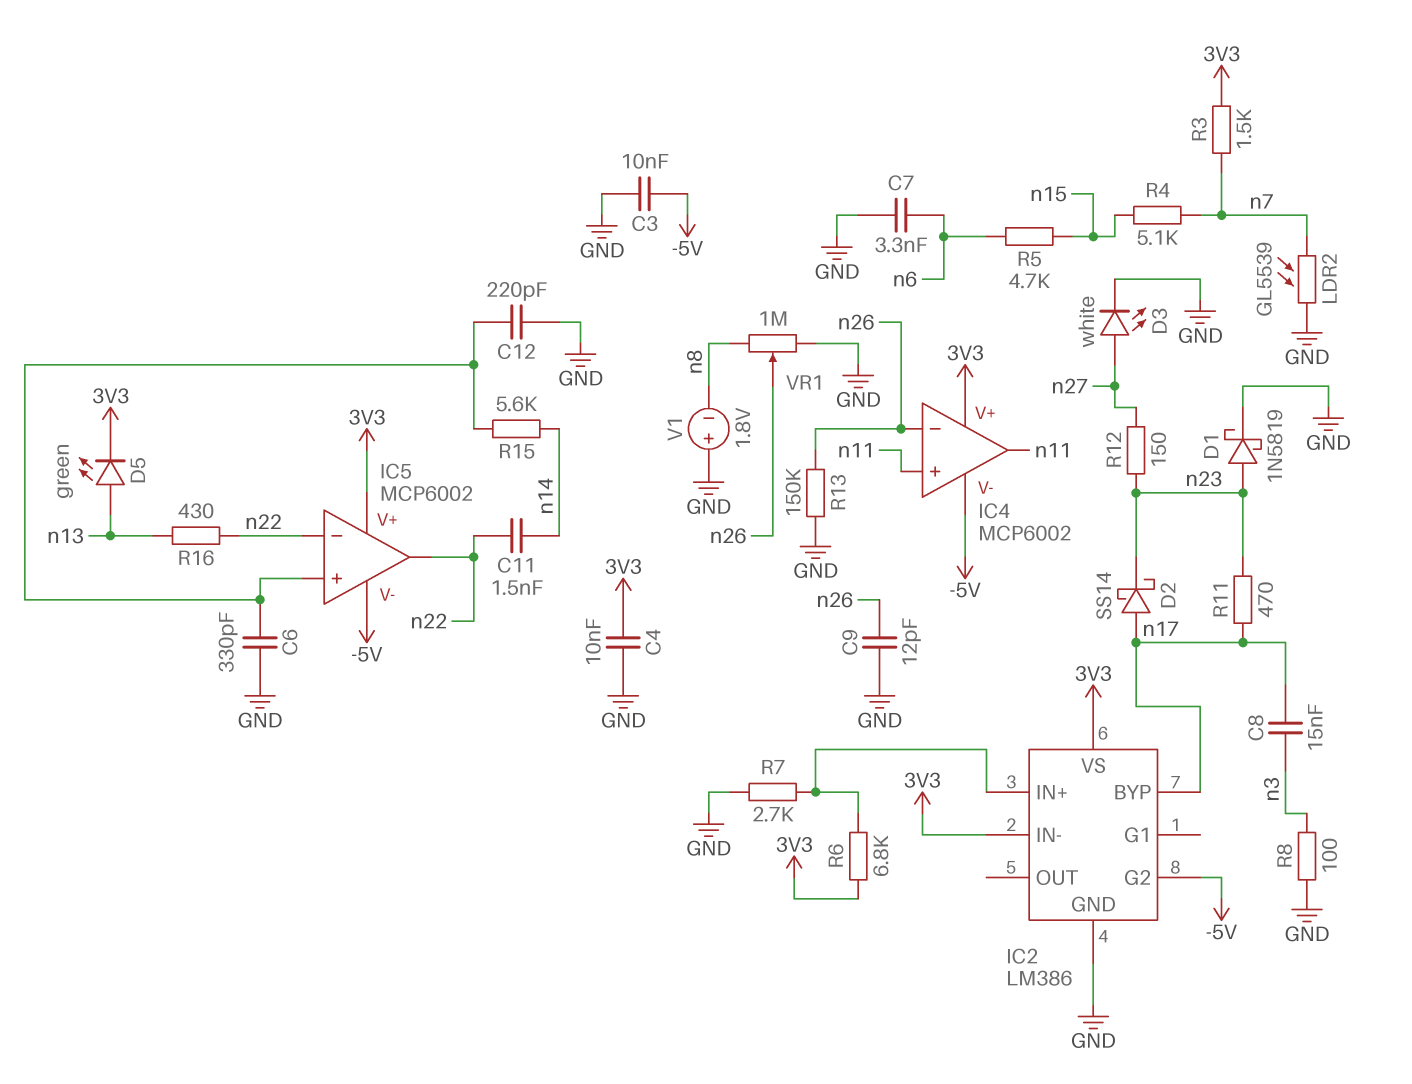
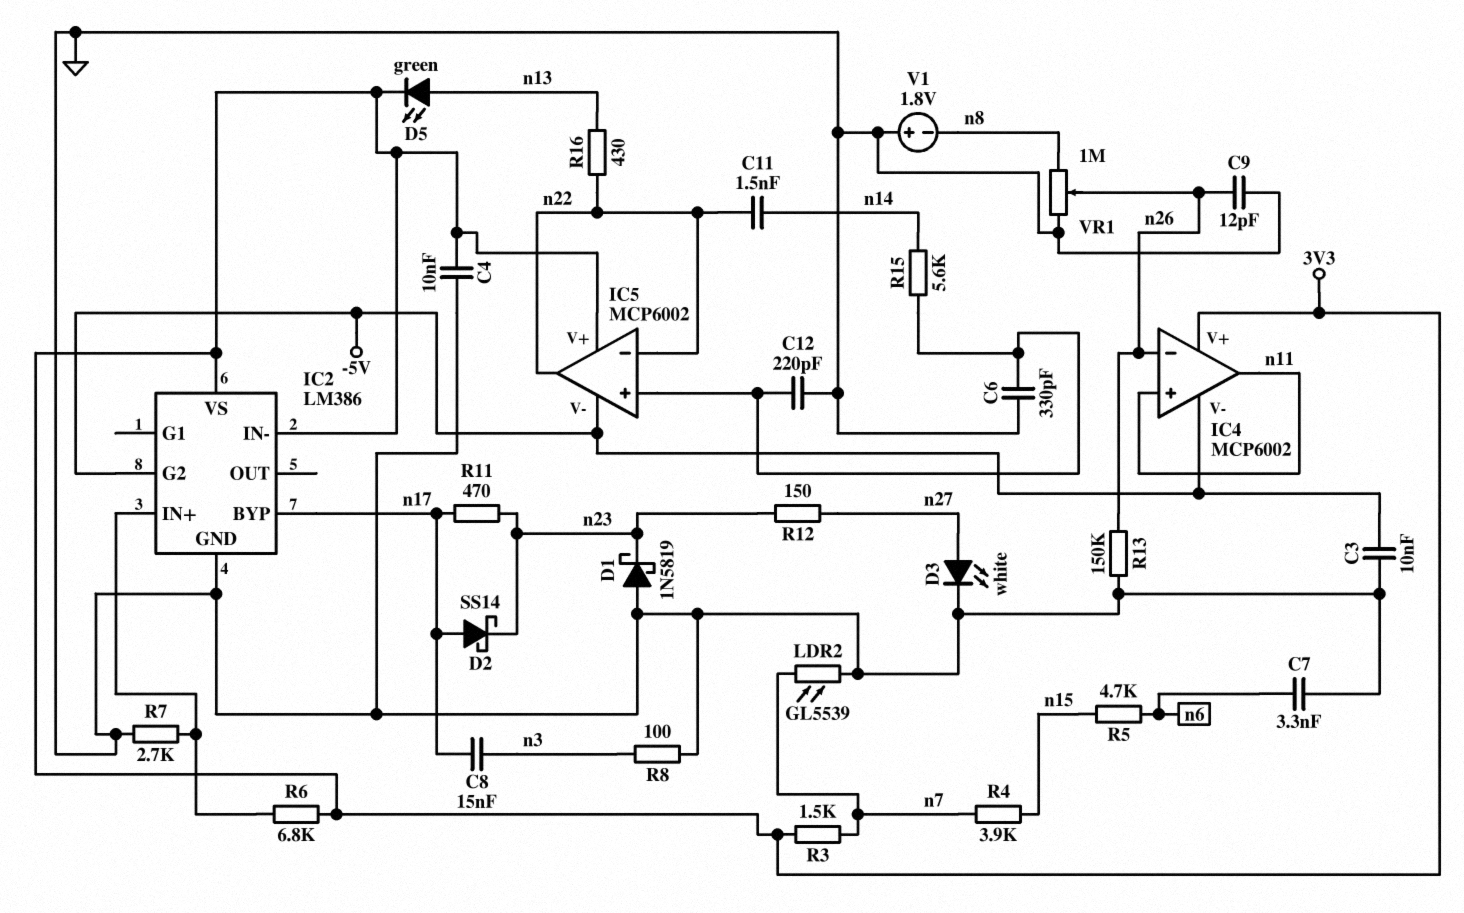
D1: schottky 1N5819 (A n23, K GND) -> schottky 1N5819 (A GND, K n23)
R4: 5.1k (n7, n15) -> 3.9k (n7, n15)

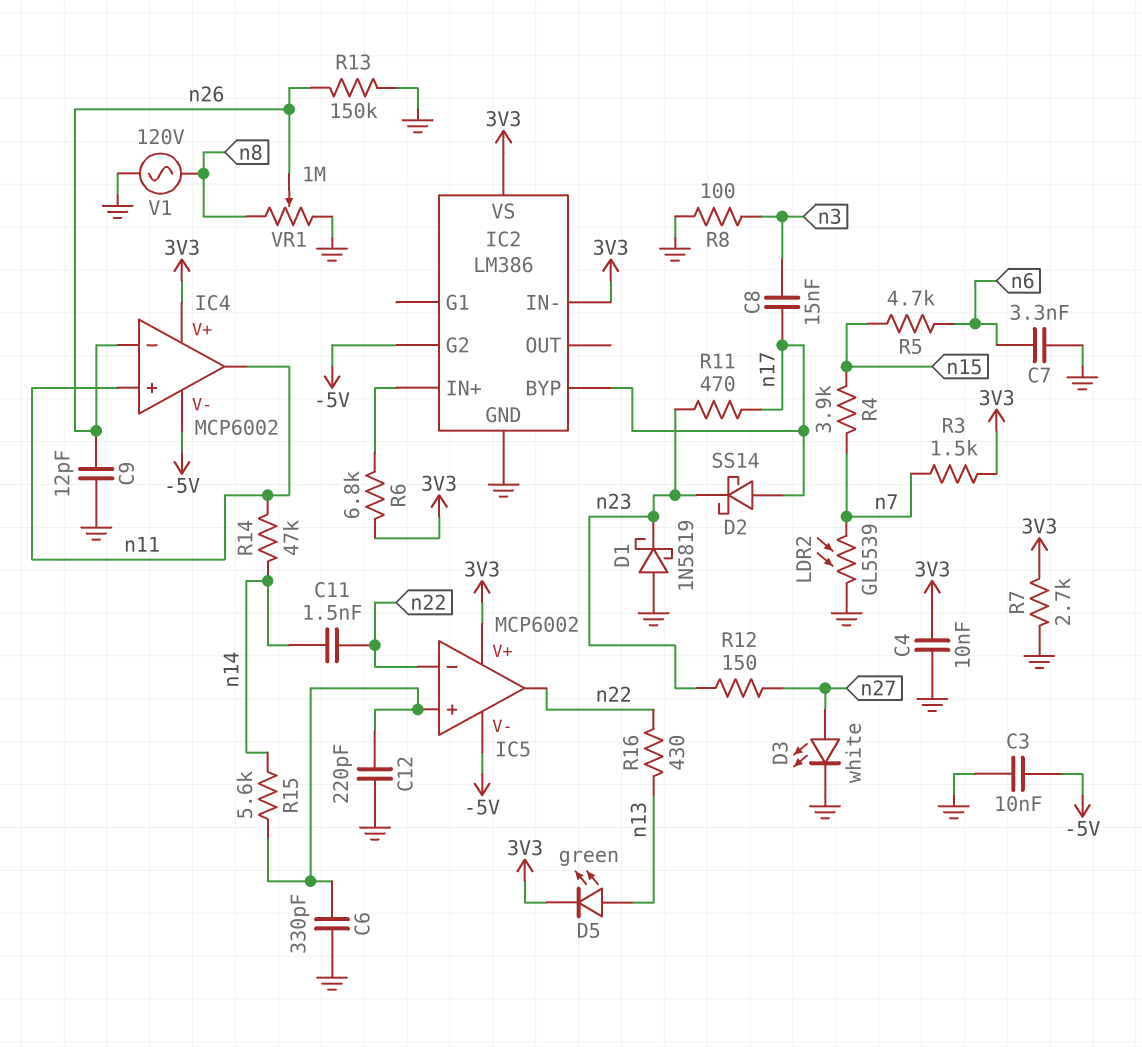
R7: 2.7k (GND, IC2/IN+) -> 2.7k (3V3, GND)
R14: none -> 47k (n11, n14)
V1: 1.8V (plus GND, minus n8) -> AC 120V (GND, n8)

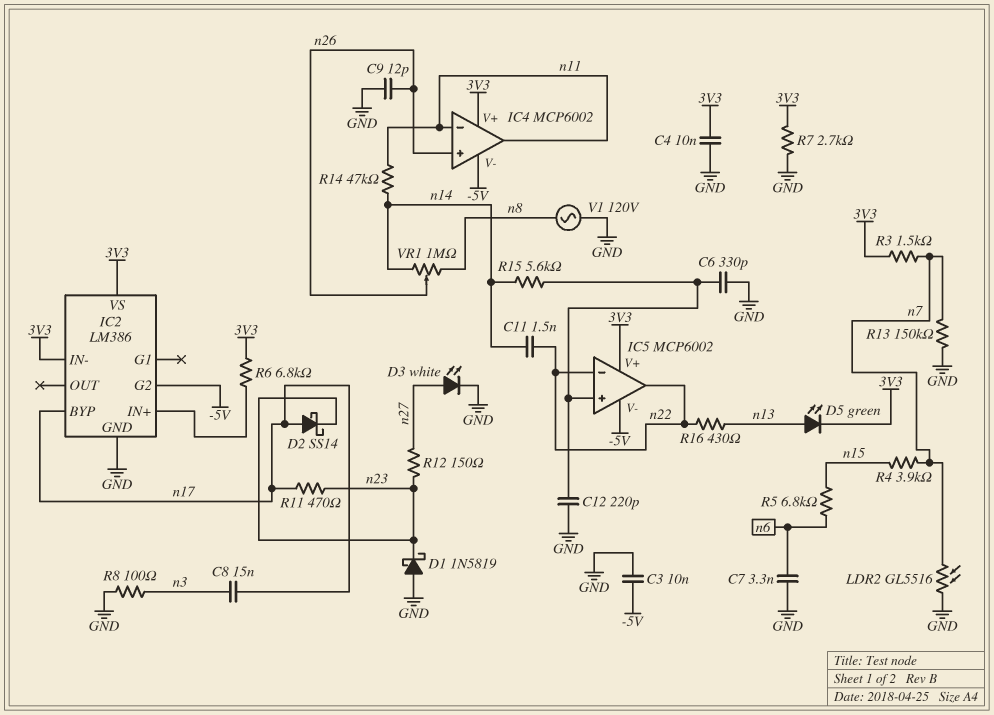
IC4 pin in+: n11 -> n26
IC4 pin in-: n26 -> n11
LDR2: GL5539 (GND, n7) -> GL5516 (GND, n7)
R5: 4.7k (n6, n15) -> 6.8k (n6, n15)
R13: 150k (GND, n26) -> 150k (GND, n7)
VR1: 1M (GND, n8, wiper n26) -> 1M (n8, n14, wiper n26)

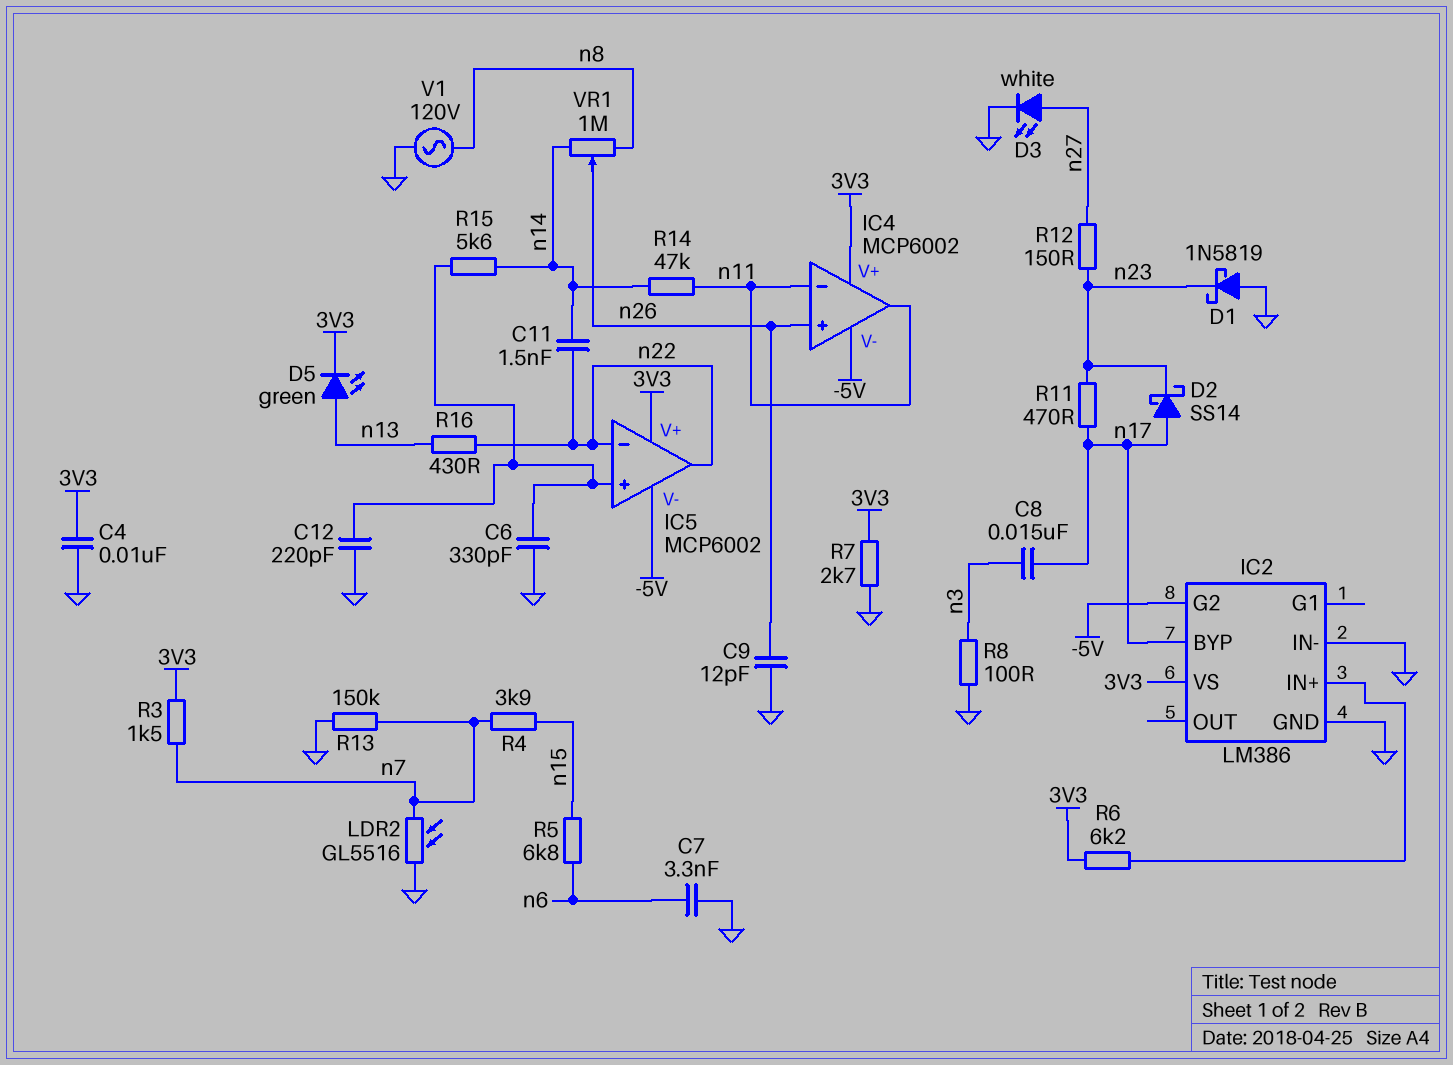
C3: 10nF (-5V, GND) -> none
IC2 pin IN-: 3V3 -> GND
R6: 6.8k (3V3, IC2/IN+) -> 6.2k (3V3, IC2/IN+)

